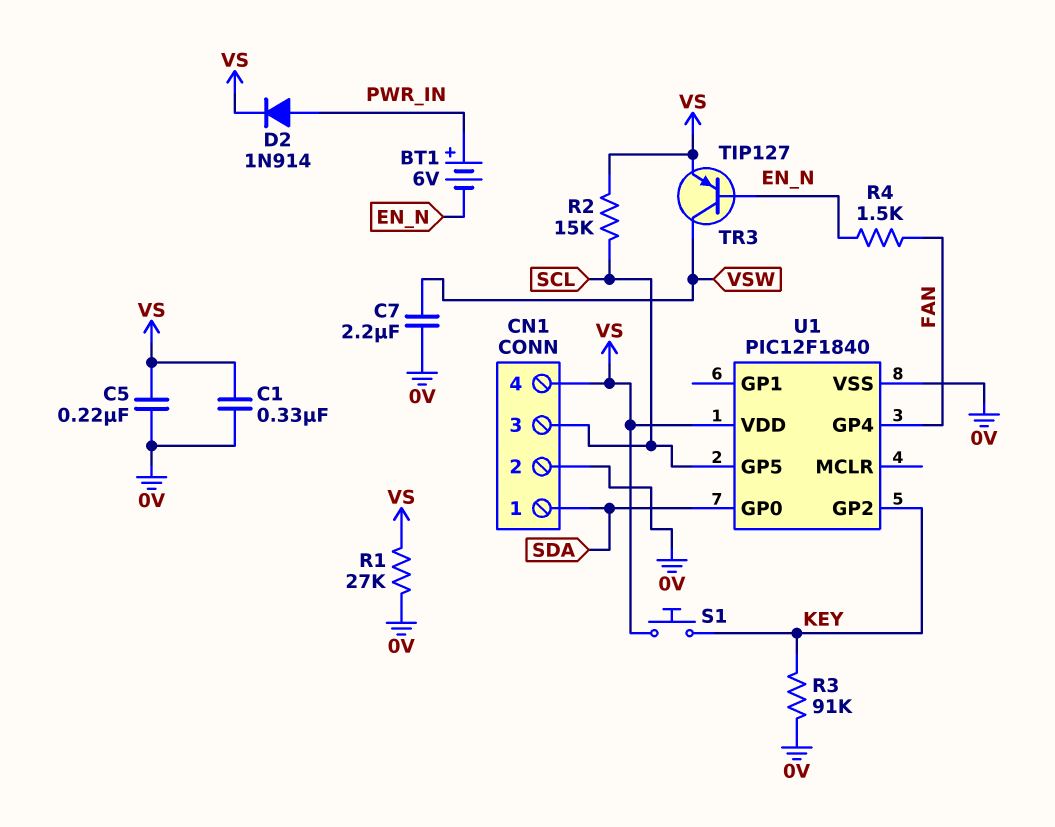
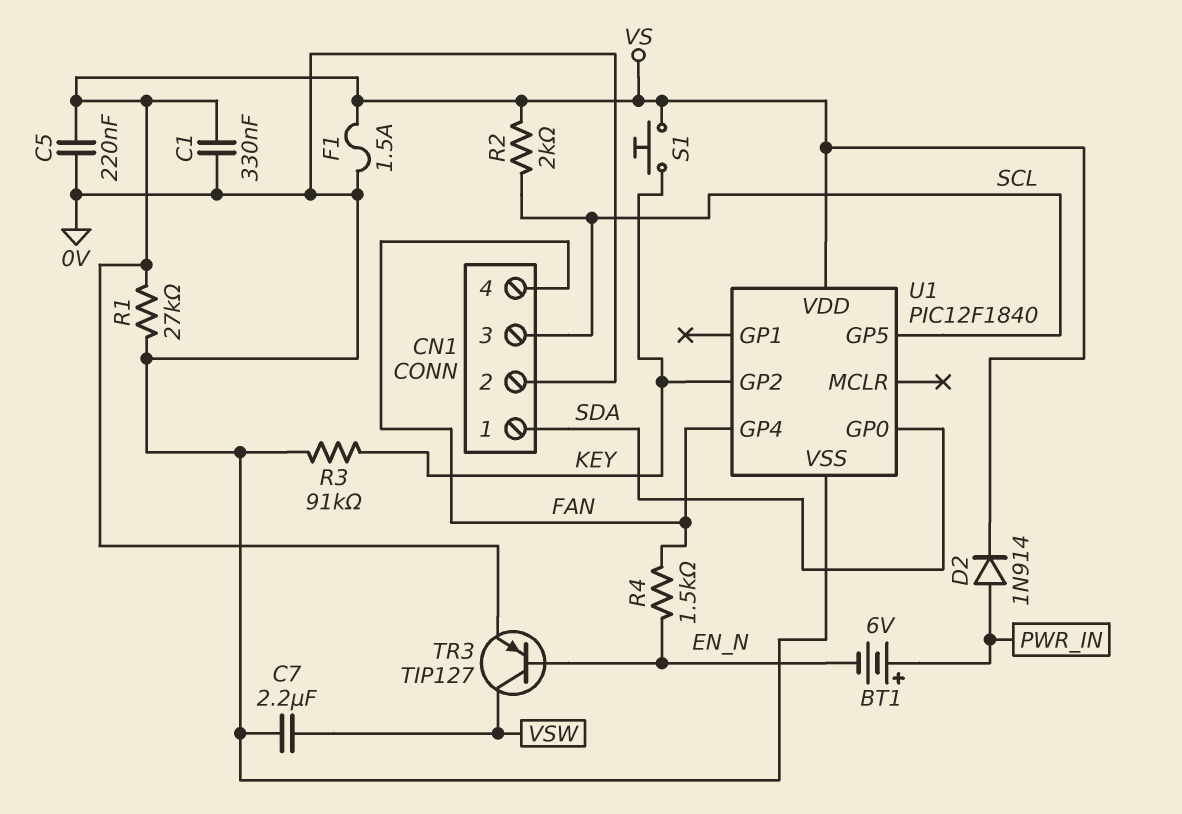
CN1 pin 4: VS -> FAN
F1: none -> 1.5A (0V, VS)
R2: 15k (SCL, VS) -> 2k (SCL, VS)

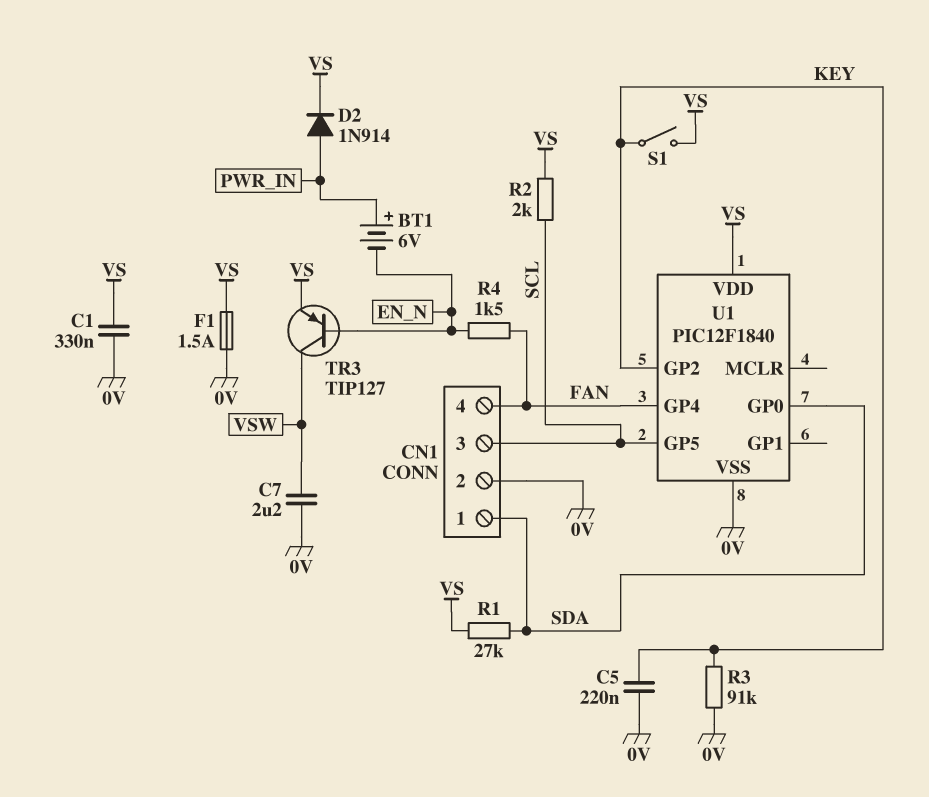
C5: 220nF (0V, VS) -> 220nF (0V, KEY)
R1: 27k (0V, VS) -> 27k (SDA, VS)
S1: button (KEY, VS) -> switch (KEY, VS)

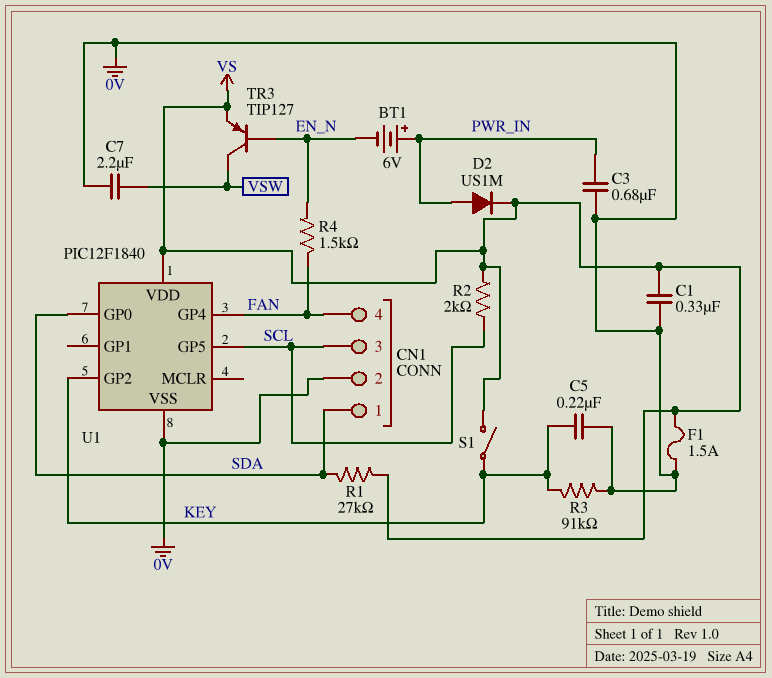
C3: none -> 680nF (0V, PWR_IN)
D2: diode 1N914 (A PWR_IN, K VS) -> diode US1M (A PWR_IN, K VS)

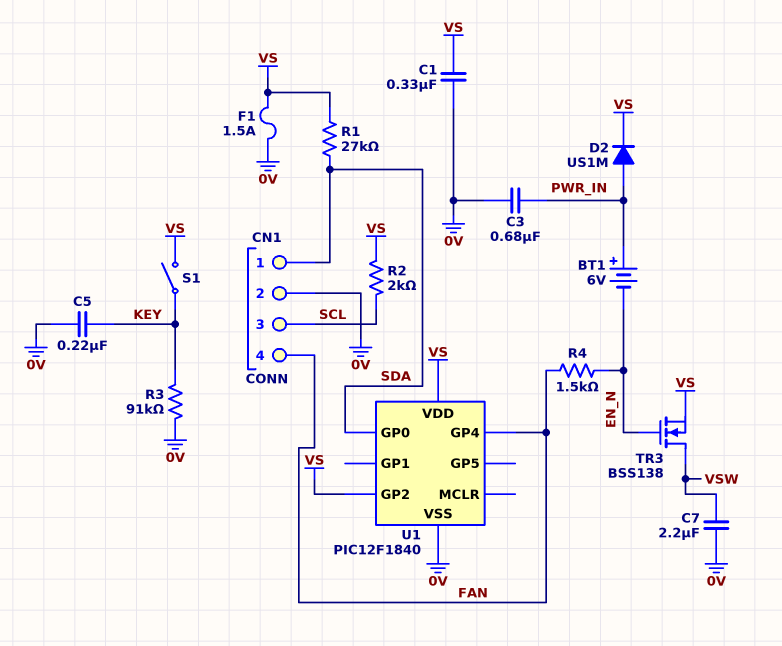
TR3: PNP TIP127 (B EN_N, C VSW, E VS) -> NMOS BSS138 (G EN_N, D VSW, S VS)
U1 pin GP2: KEY -> VS
U1 pin GP5: SCL -> none

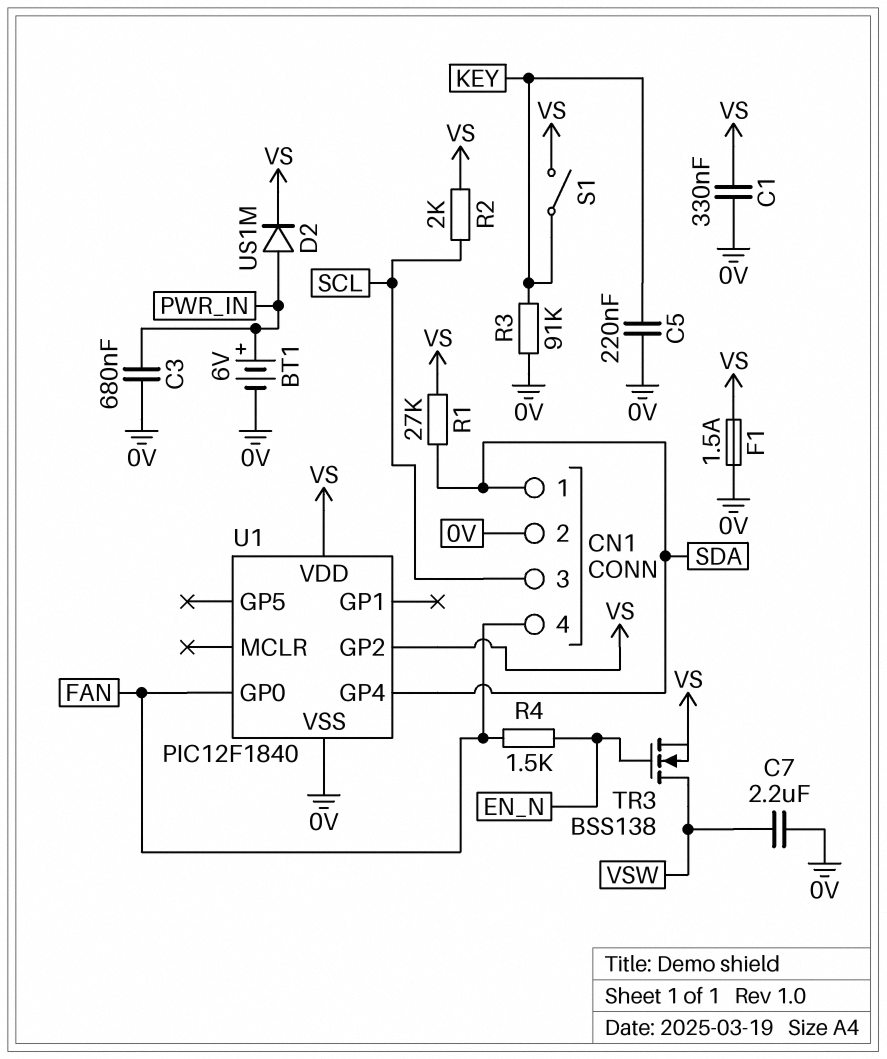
BT1: 6V (plus PWR_IN, minus EN_N) -> 6V (plus PWR_IN, minus 0V)
U1 pin GP0: SDA -> FAN
U1 pin GP4: FAN -> SDA

